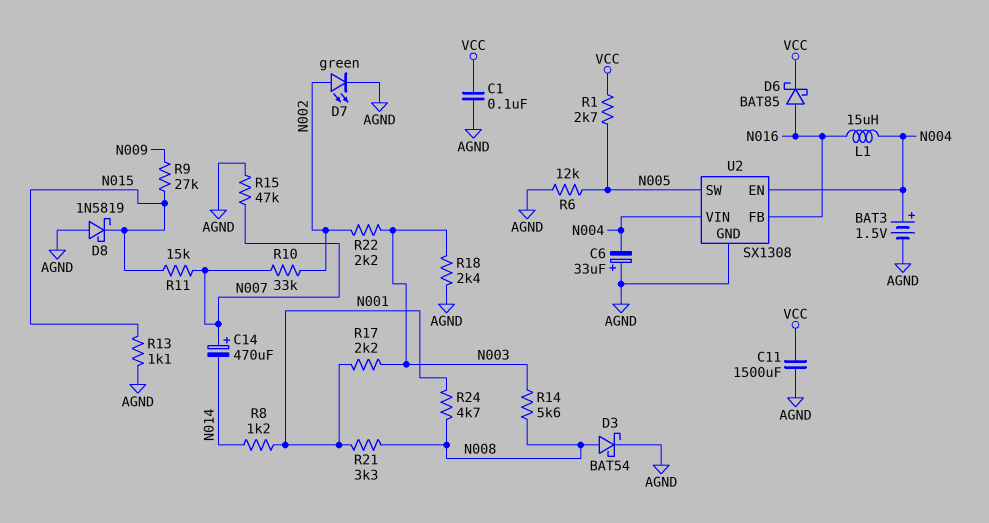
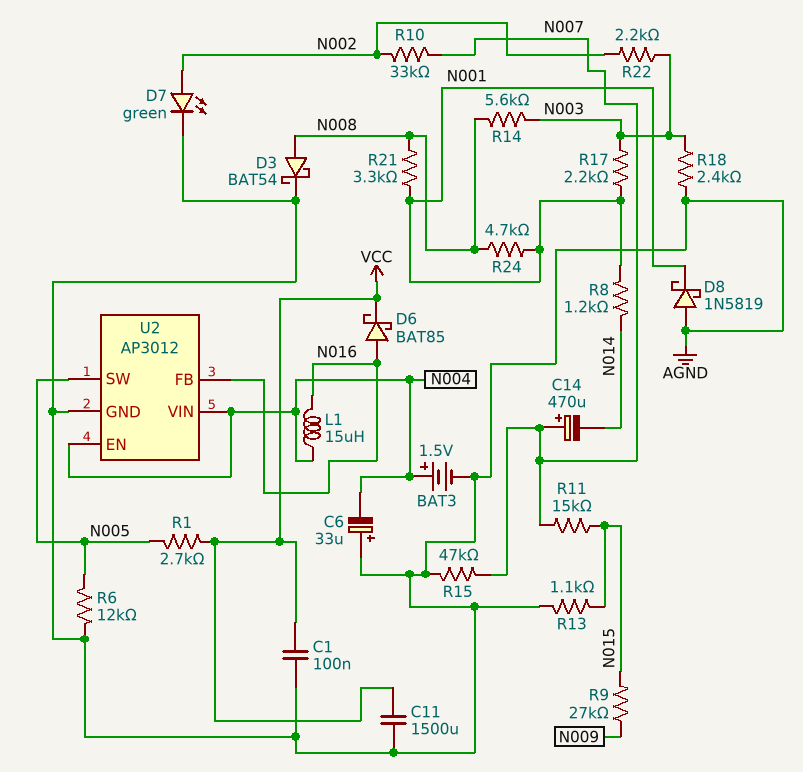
D8: schottky 1N5819 (A AGND, K N015) -> schottky 1N5819 (A AGND, K N001)
U2: SX1308 -> AP3012

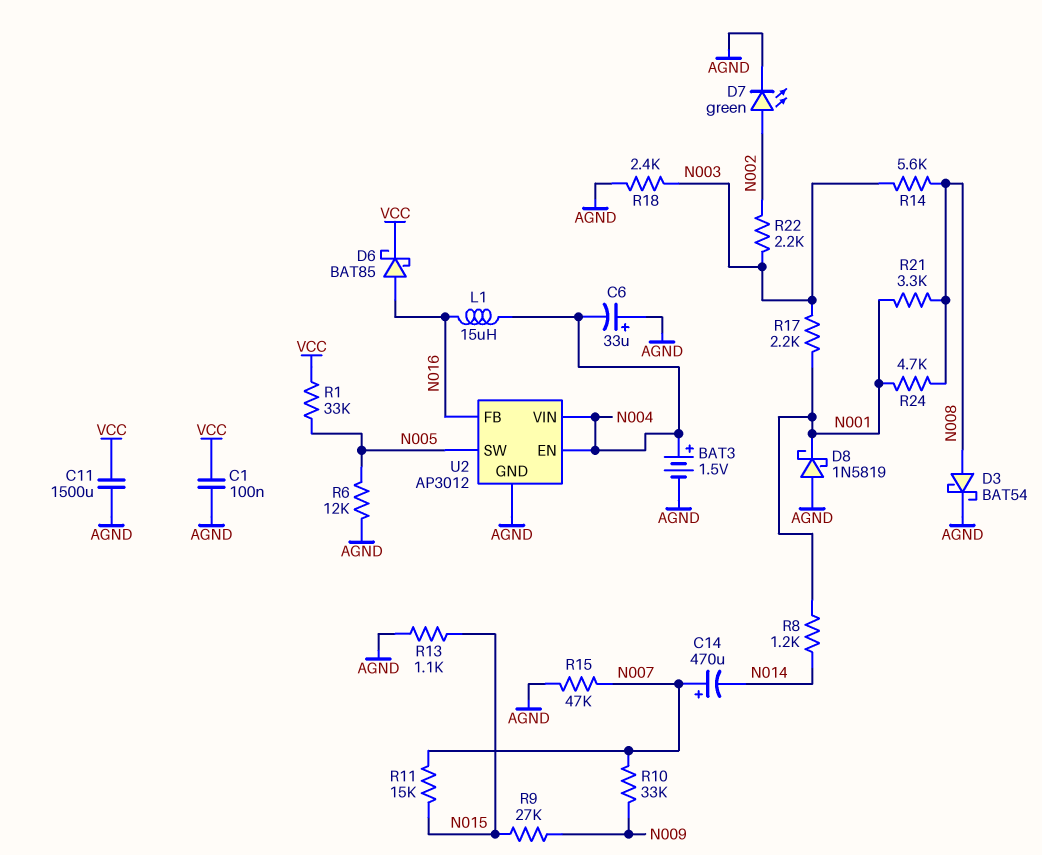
R1: 2.7k (N005, VCC) -> 33k (N005, VCC)
R10: 33k (N002, N007) -> 33k (N007, N009)

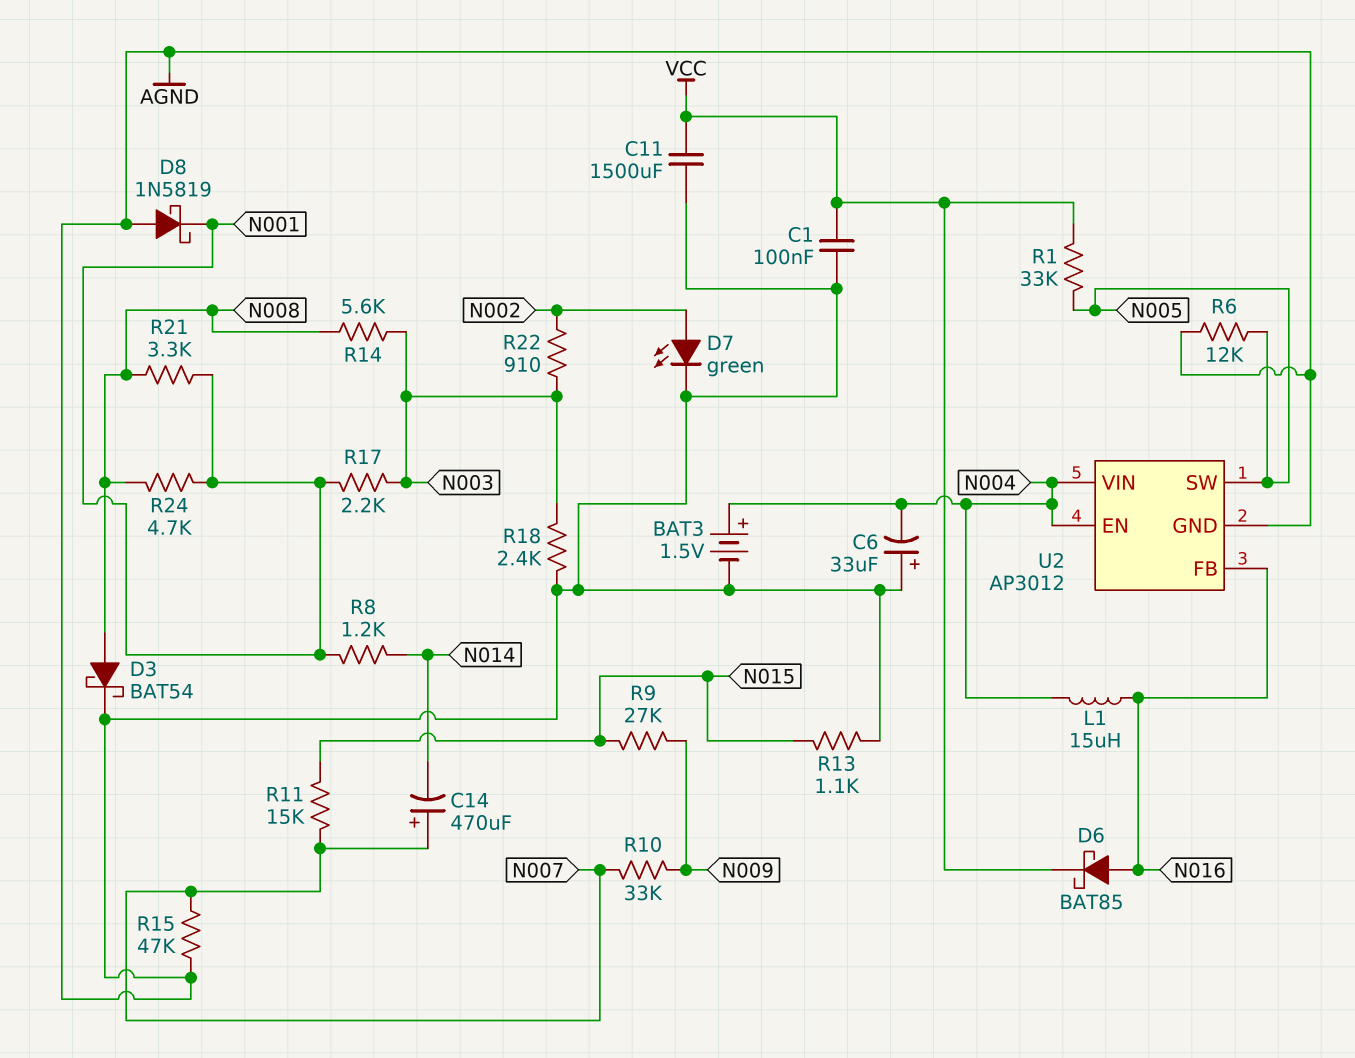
R22: 2.2k (N002, N003) -> 910 (N002, N003)

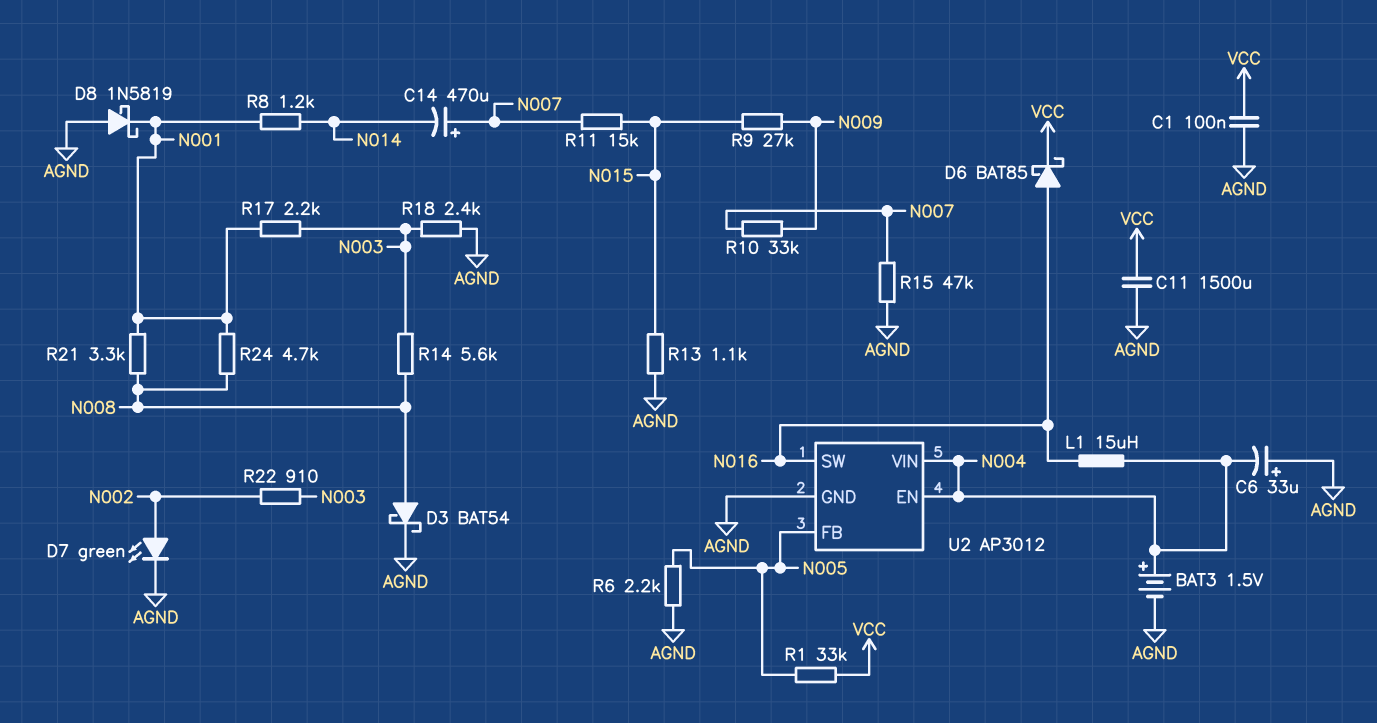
R6: 12k (AGND, N005) -> 2.2k (AGND, N005)
U2 pin FB: N016 -> N005
U2 pin SW: N005 -> N016

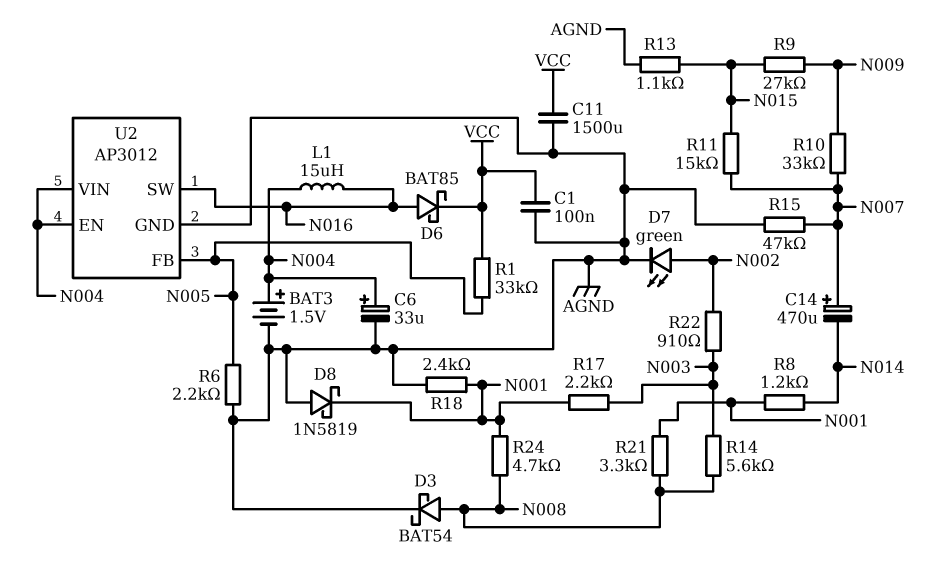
C6: 33uF (plus AGND, minus N004) -> 33uF (plus N004, minus AGND)
R18: 2.4k (AGND, N003) -> 2.4k (AGND, N001)

